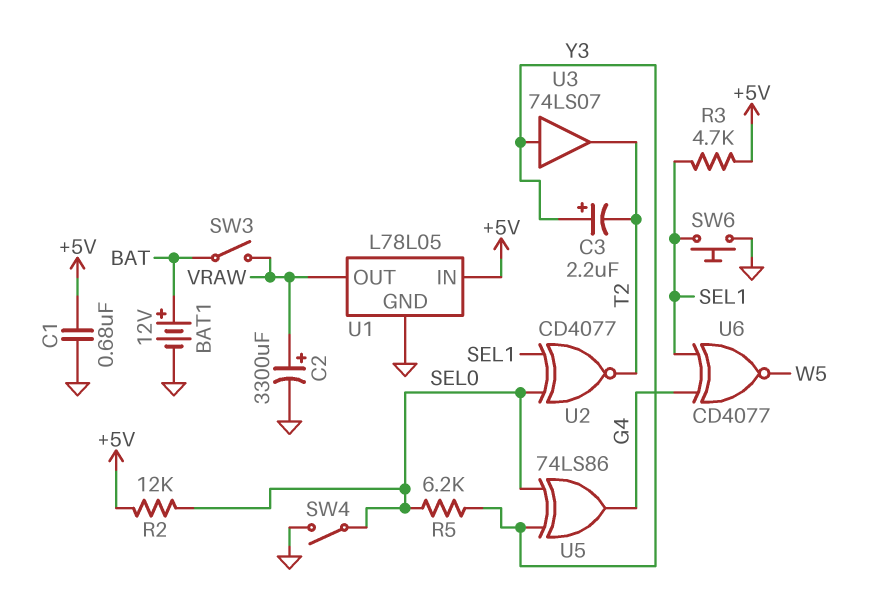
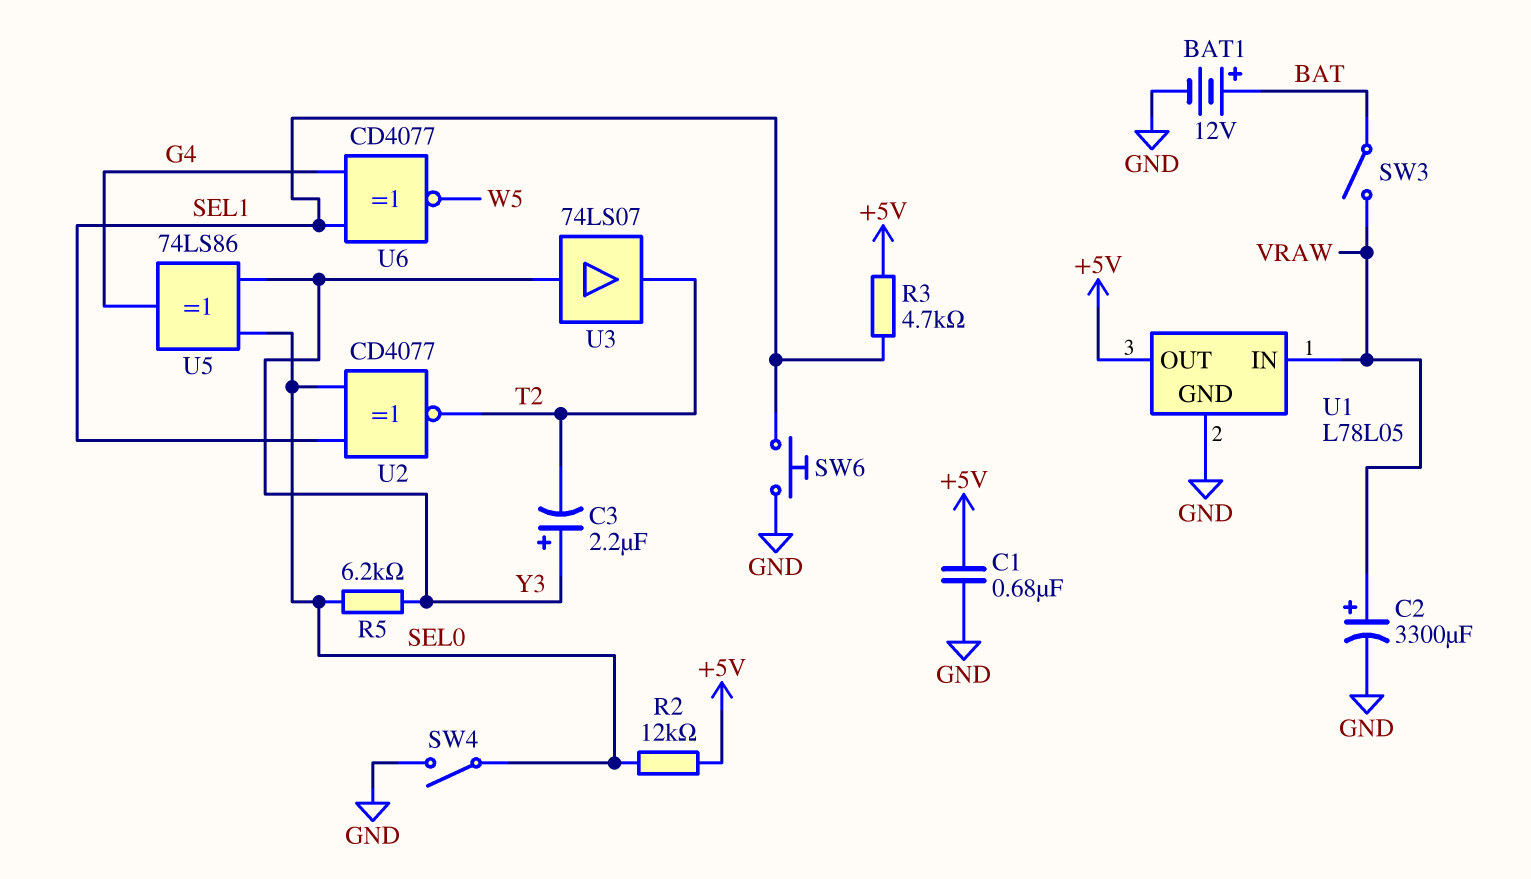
U1 pin IN: +5V -> VRAW
U1 pin OUT: VRAW -> +5V

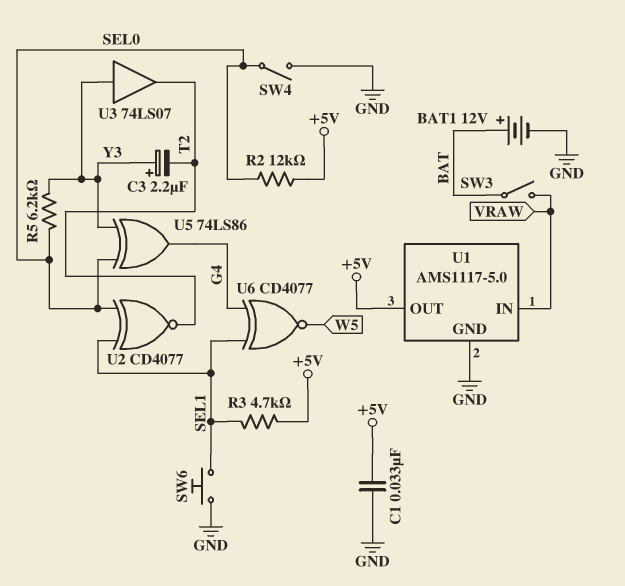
C1: 680nF (+5V, GND) -> 33nF (+5V, GND)
C2: 3300uF (plus VRAW, minus GND) -> none
U1: L78L05 -> AMS1117-5.0

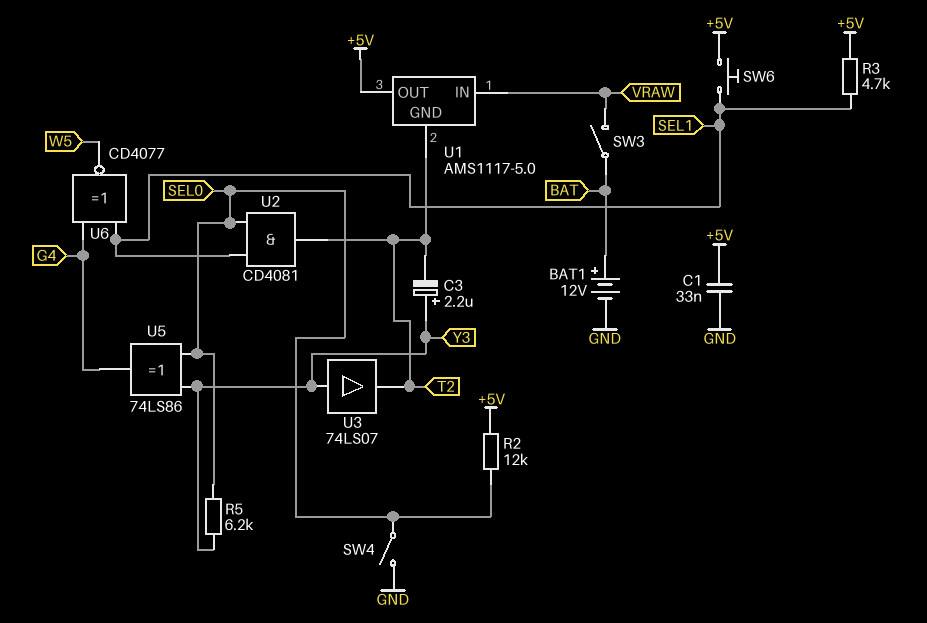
SW6: button (GND, SEL1) -> button (+5V, SEL1)
U1 pin GND: GND -> T2
U2: XNOR CD4077 (in SEL0, in SEL1, out T2) -> AND CD4081 (in SEL0, in SEL1, out T2)

